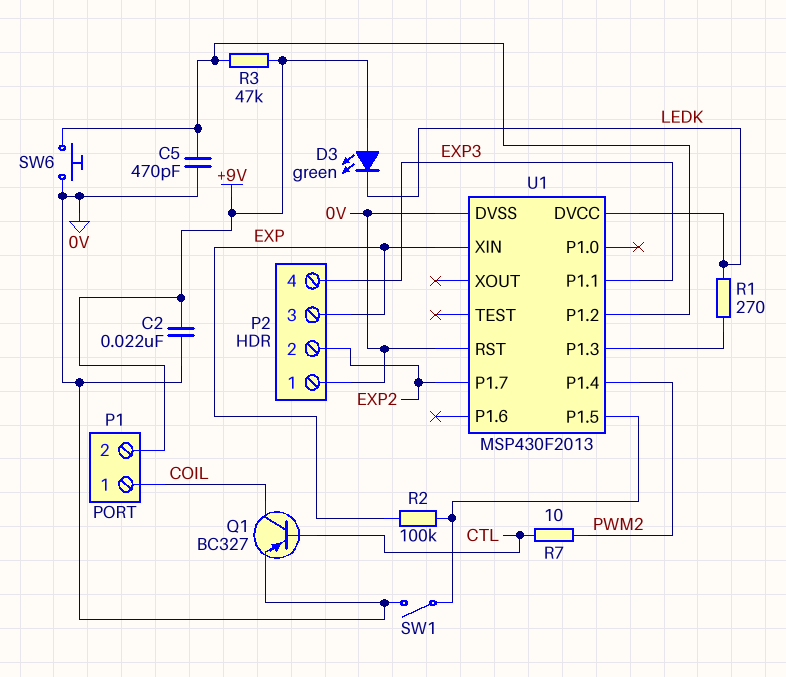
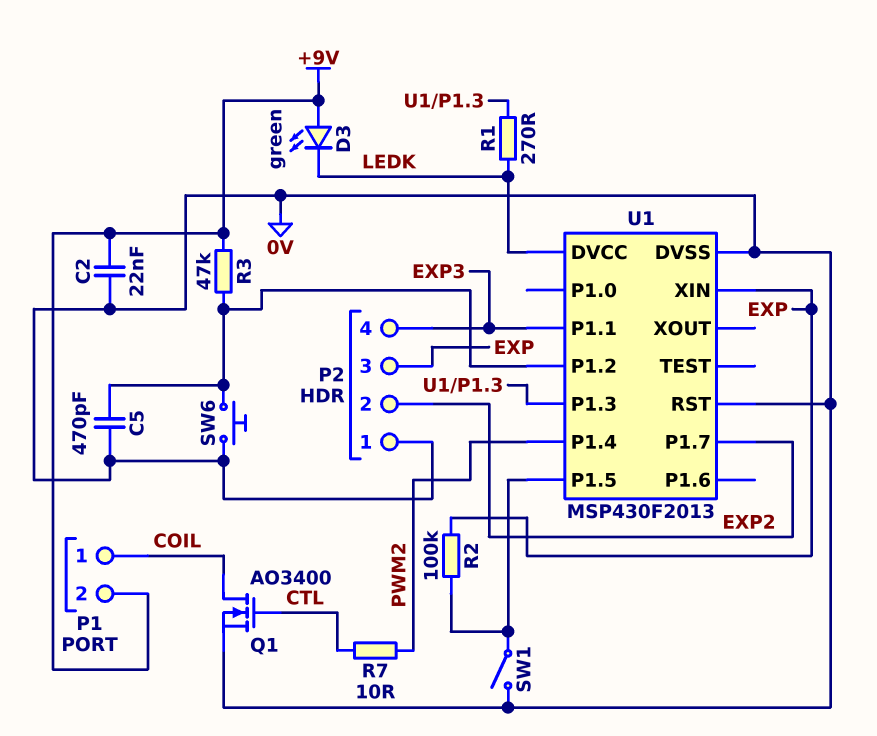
Q1: PNP BC327 (B CTL, C COIL, E 0V) -> NMOS AO3400 (G CTL, D COIL, S 0V)

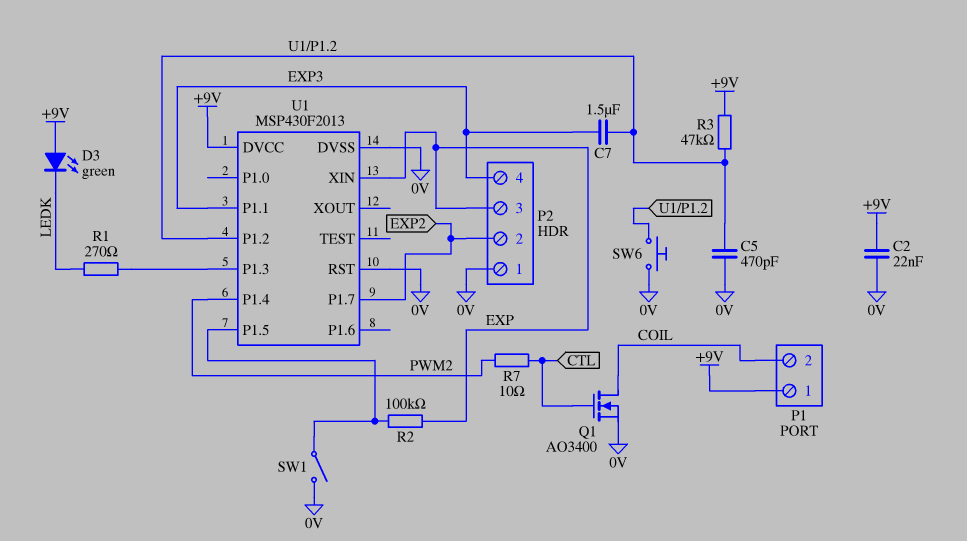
C7: none -> 1.5uF (EXP3, U1/P1.2)
P1 pin 1: COIL -> +9V
P1 pin 2: +9V -> COIL
U1 pin DVCC: LEDK -> +9V

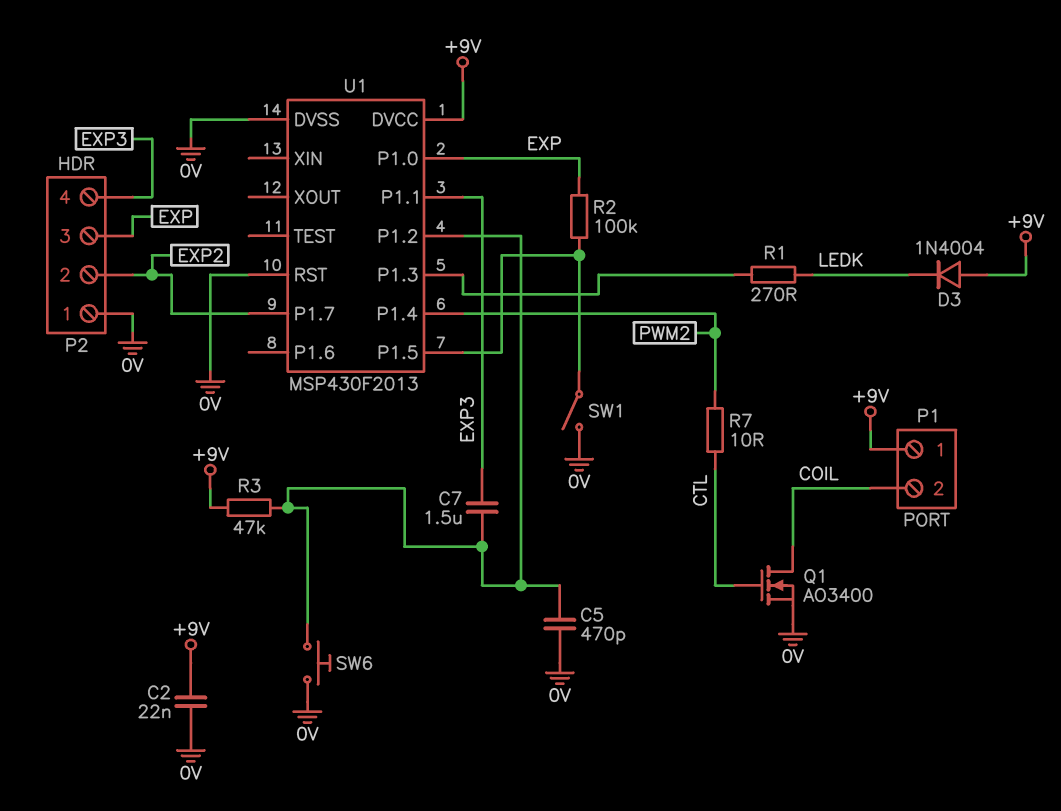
D3: LED green (A +9V, K LEDK) -> diode 1N4004 (A +9V, K LEDK)
U1 pin P1.0: none -> EXP
U1 pin XIN: EXP -> none

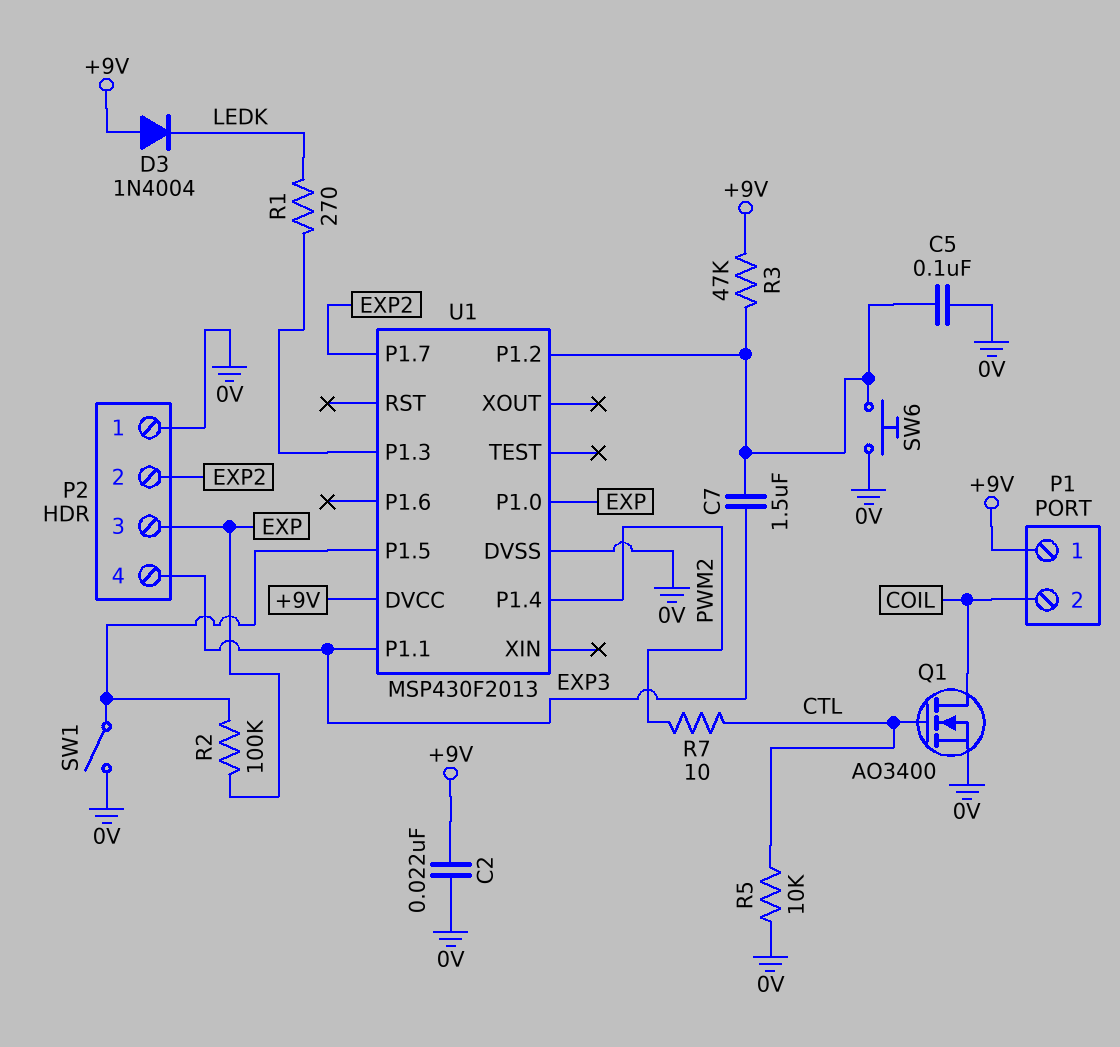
C5: 470pF (0V, U1/P1.2) -> 100nF (0V, U1/P1.2)
R5: none -> 10k (0V, CTL)
U1 pin RST: 0V -> none

